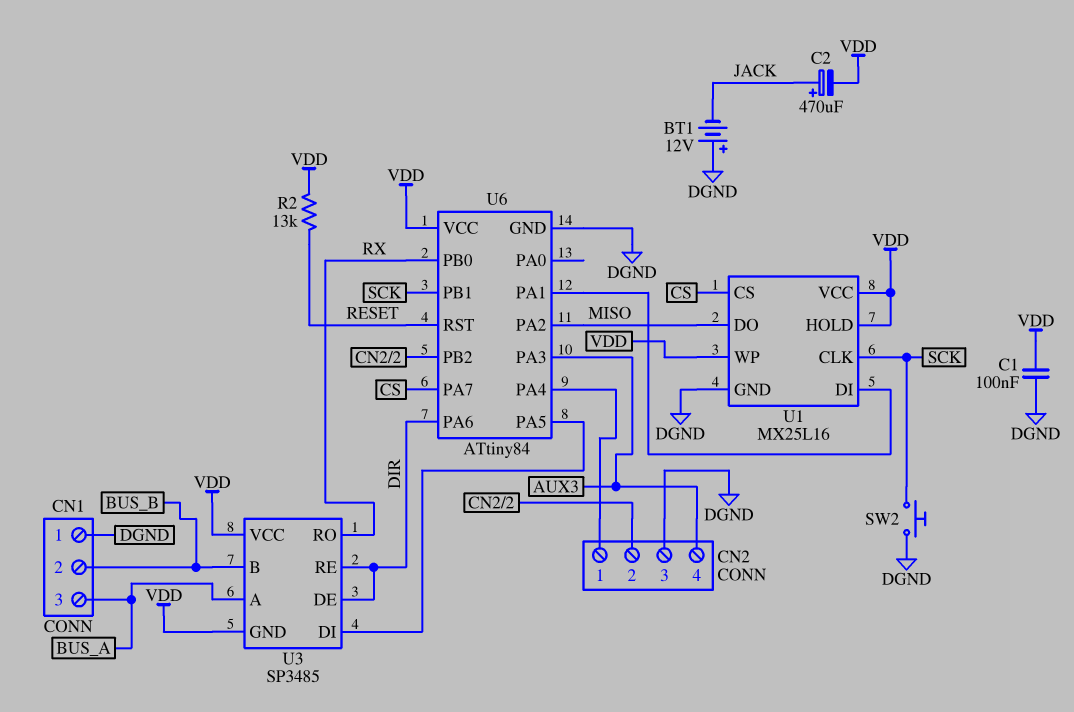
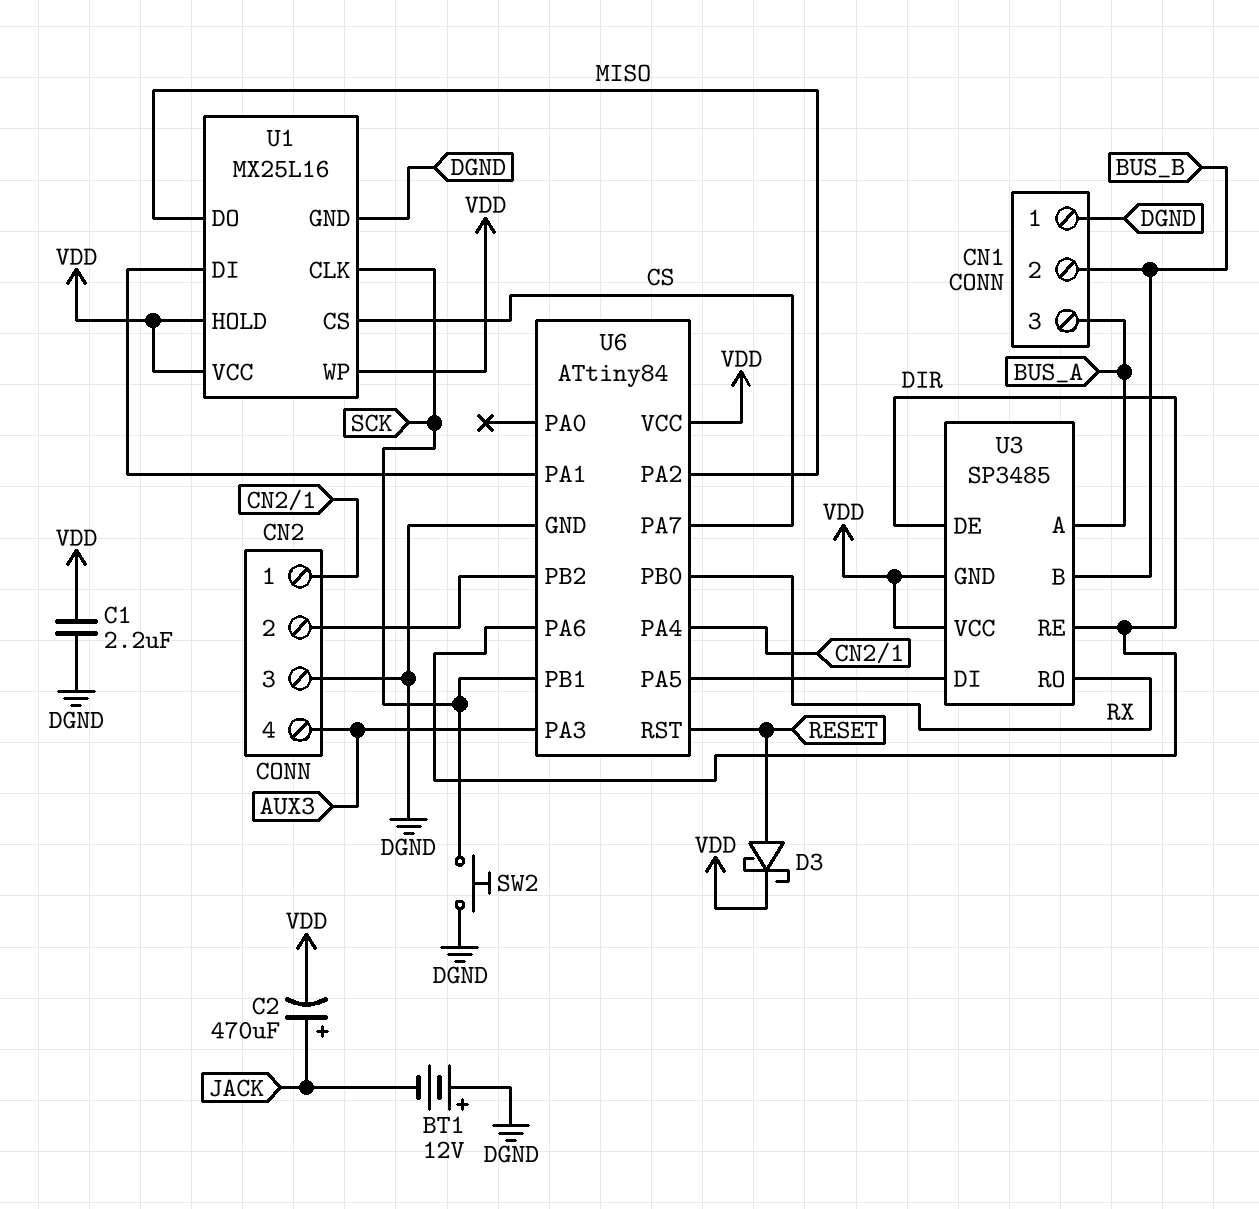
C1: 100nF (DGND, VDD) -> 2.2uF (DGND, VDD)
D3: none -> schottky (A RESET, K VDD)
R2: 13k (RESET, VDD) -> none

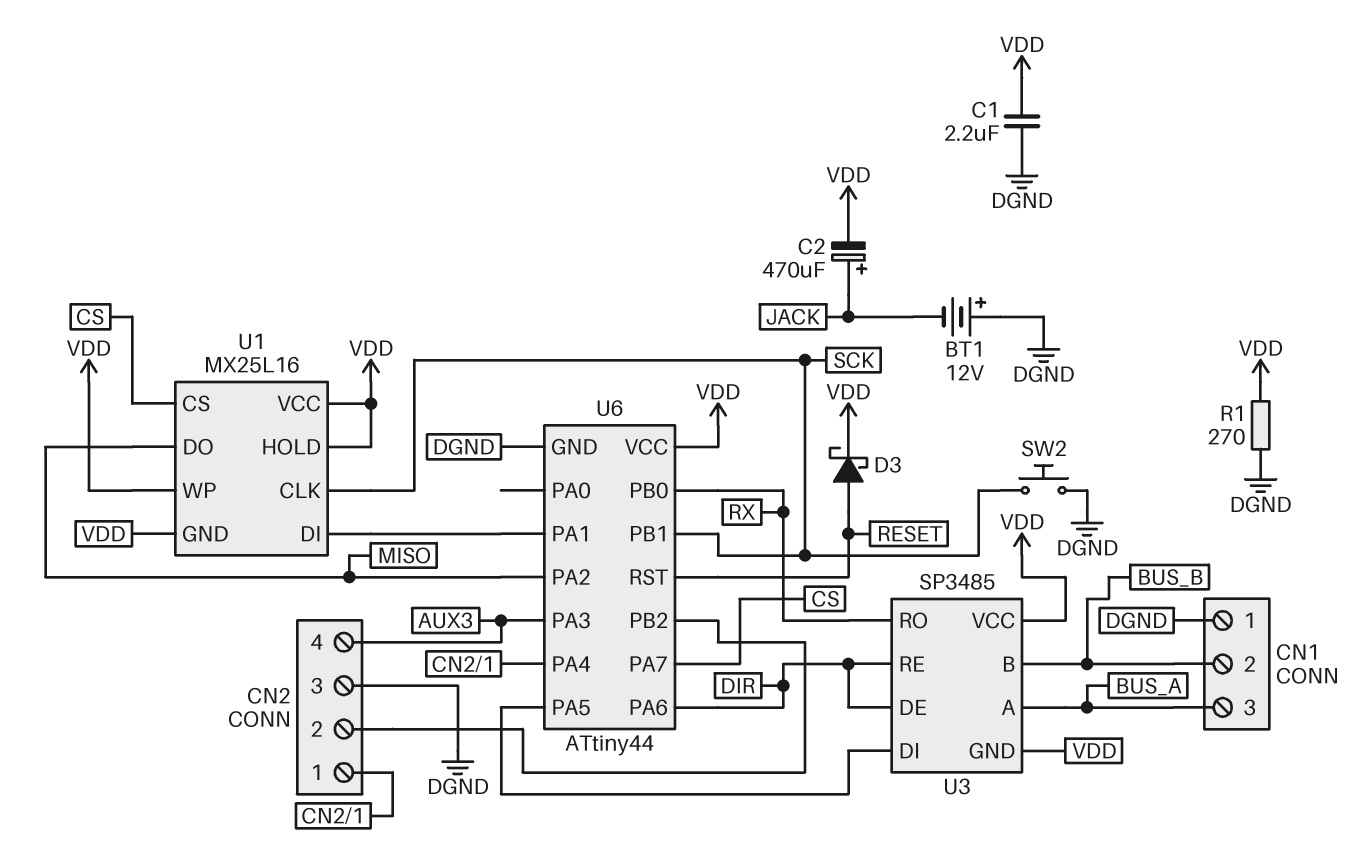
R1: none -> 270 (DGND, VDD)
U1 pin GND: DGND -> VDD
U6: ATtiny84 -> ATtiny44

